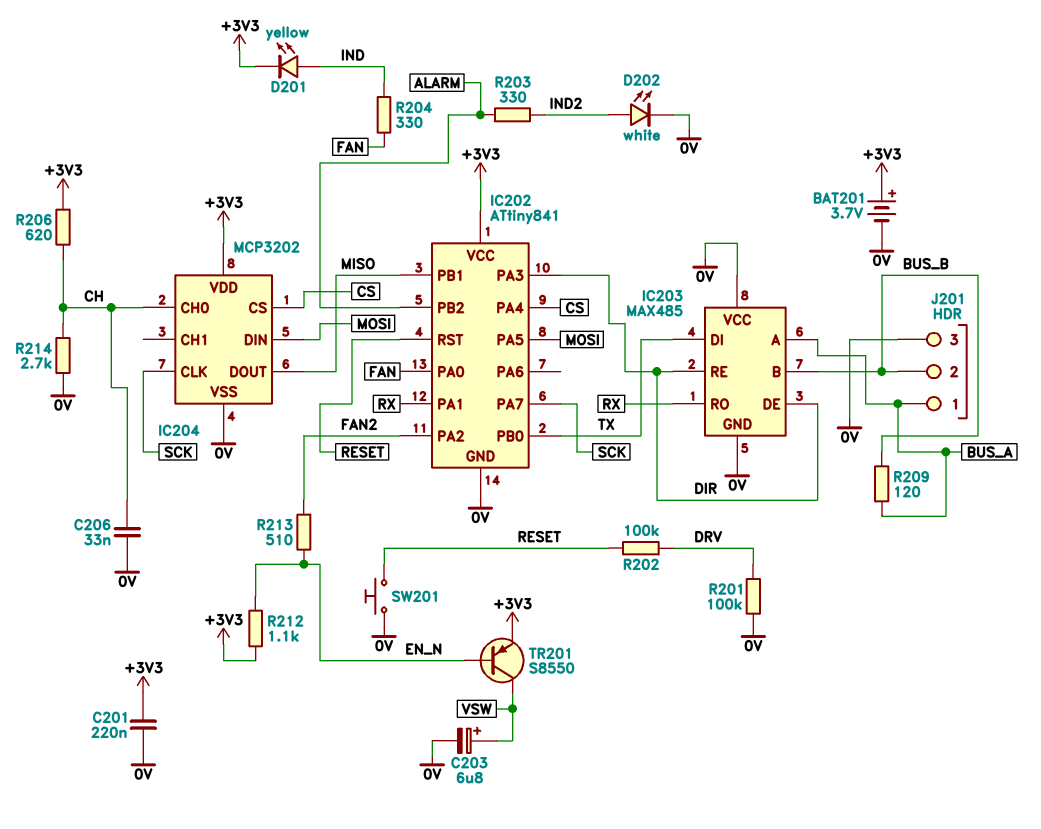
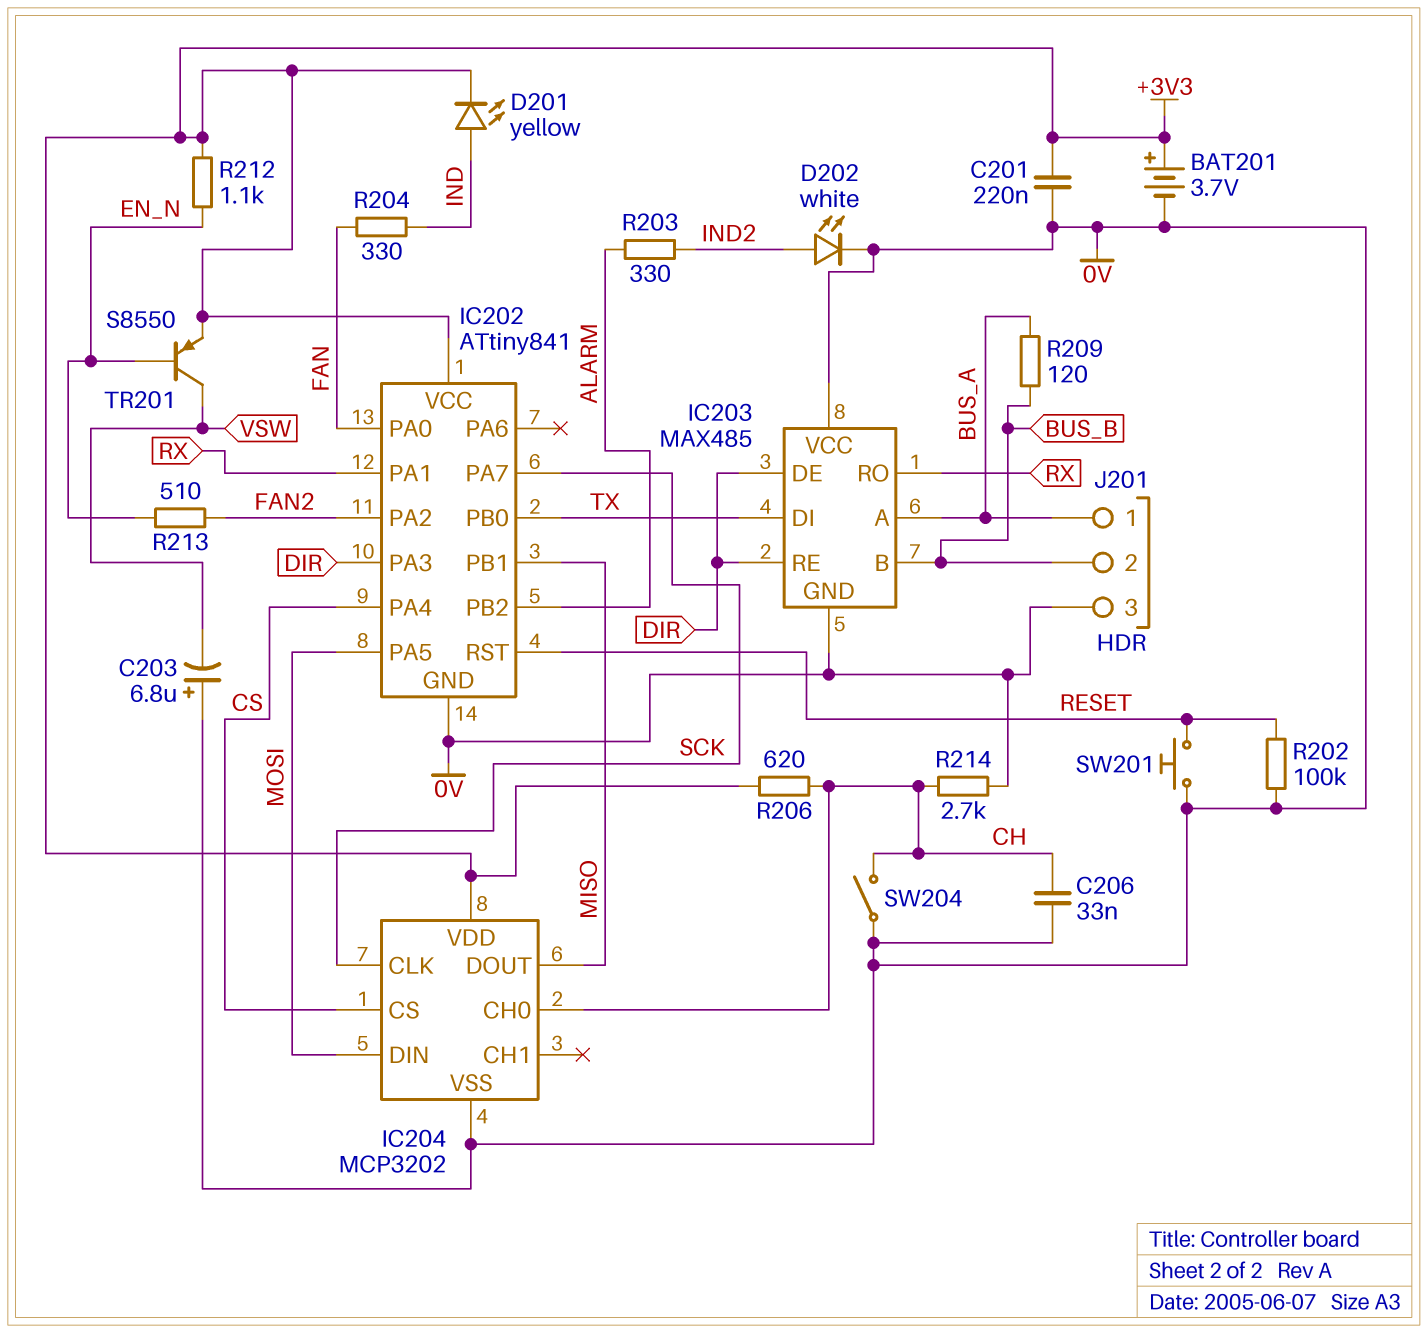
C203: 6.8uF (plus VSW, minus 0V) -> 6.8uF (plus 0V, minus VSW)
R201: 100k (0V, DRV) -> none
R202: 100k (DRV, RESET) -> 100k (0V, RESET)
SW204: none -> switch (0V, CH)

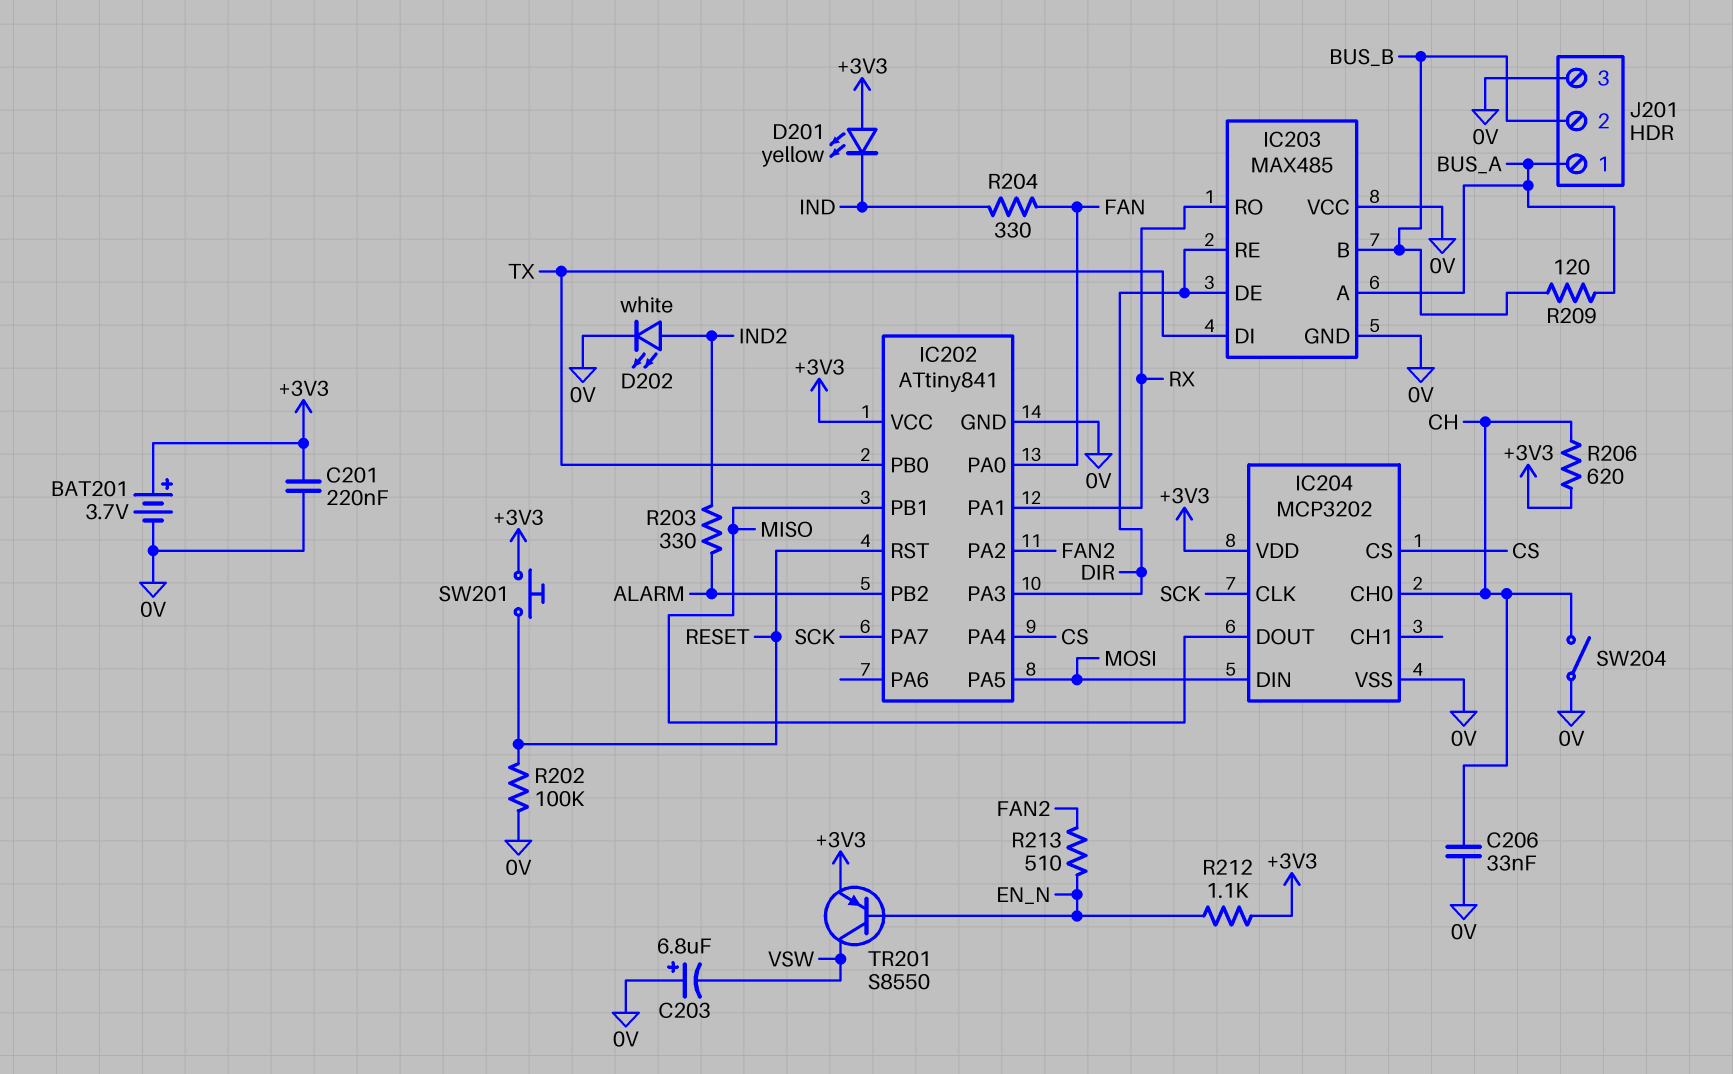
D201: LED yellow (A IND, K +3V3) -> LED yellow (A +3V3, K IND)
R214: 2.7k (0V, CH) -> none
SW201: button (0V, RESET) -> button (+3V3, RESET)

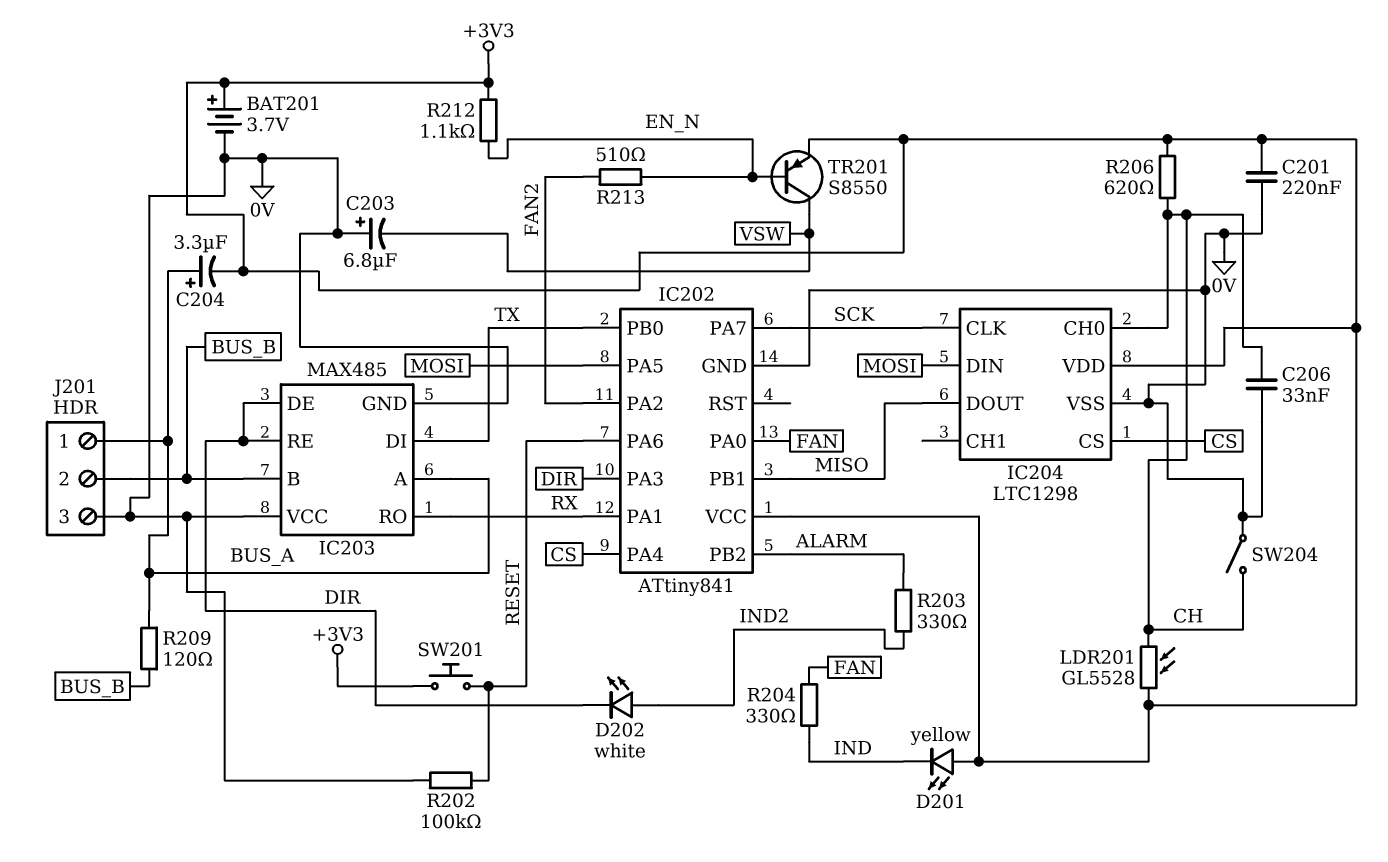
C204: none -> 3.3uF (plus BUS_A, minus +3V3)
D202: LED white (A IND2, K 0V) -> LED white (A IND2, K DIR)
IC202 pin PA6: none -> RESET
IC202 pin RST: RESET -> none
IC204: MCP3202 -> LTC1298
LDR201: none -> GL5528 (+3V3, CH)

